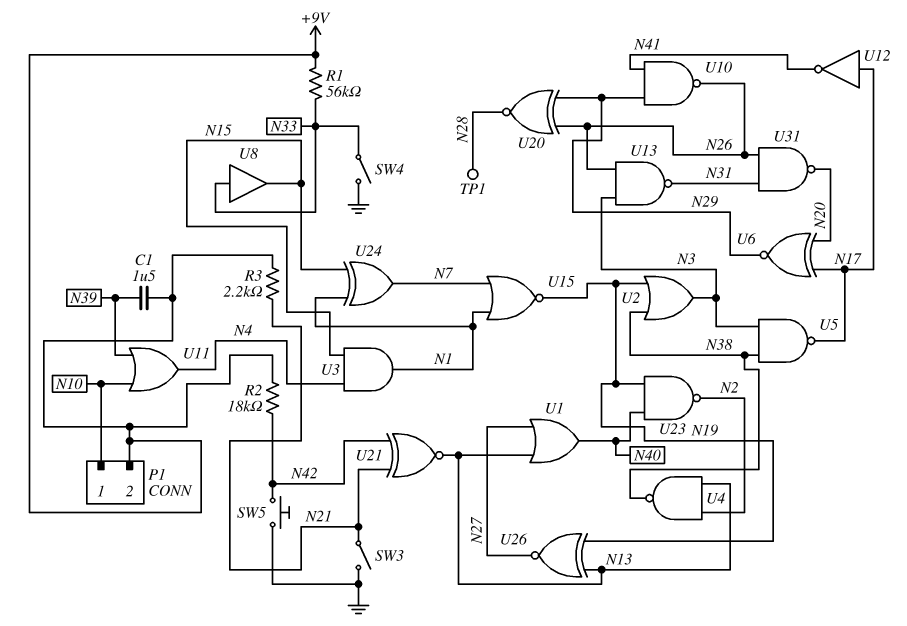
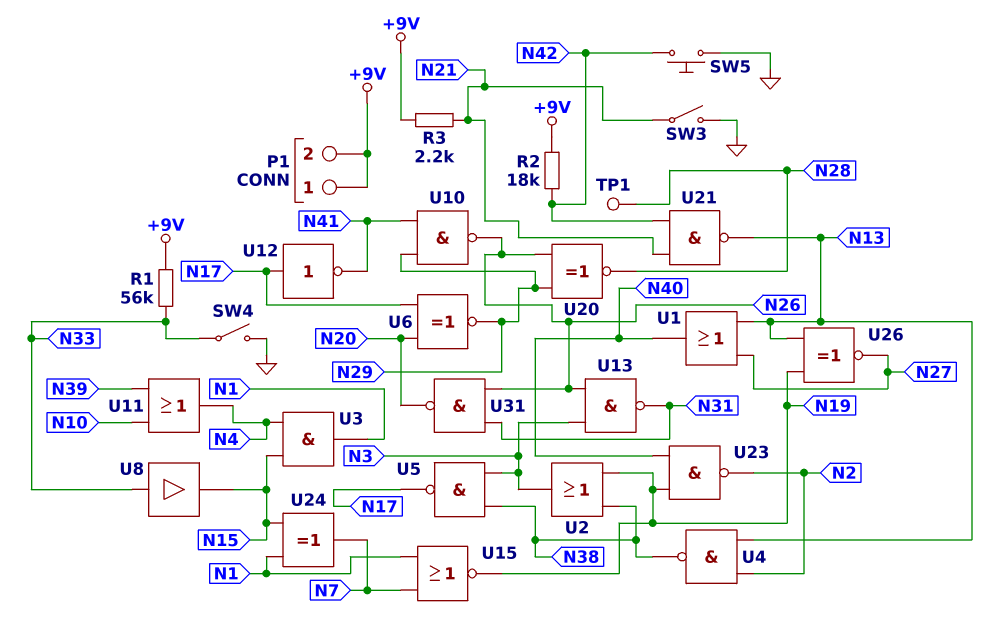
C1: 1.5uF (+9V, N39) -> none
P1 pin 1: N10 -> +9V
U21: XNOR (in N21, in N42, out N13) -> NAND (in N21, in N42, out N13)

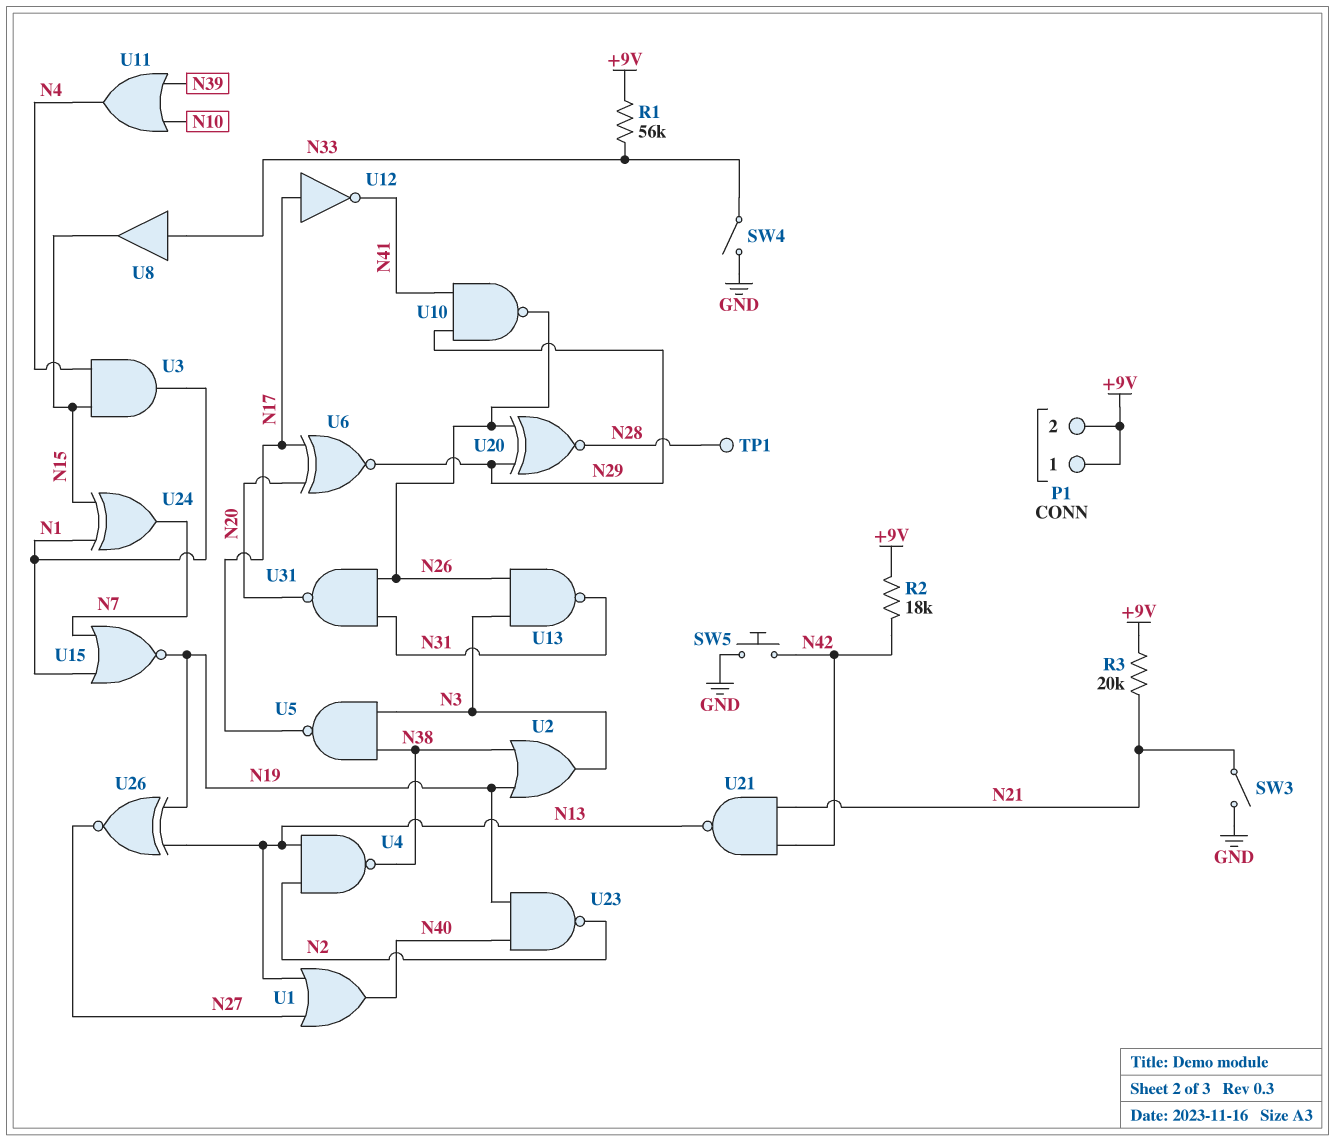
R3: 2.2k (+9V, N21) -> 20k (+9V, N21)

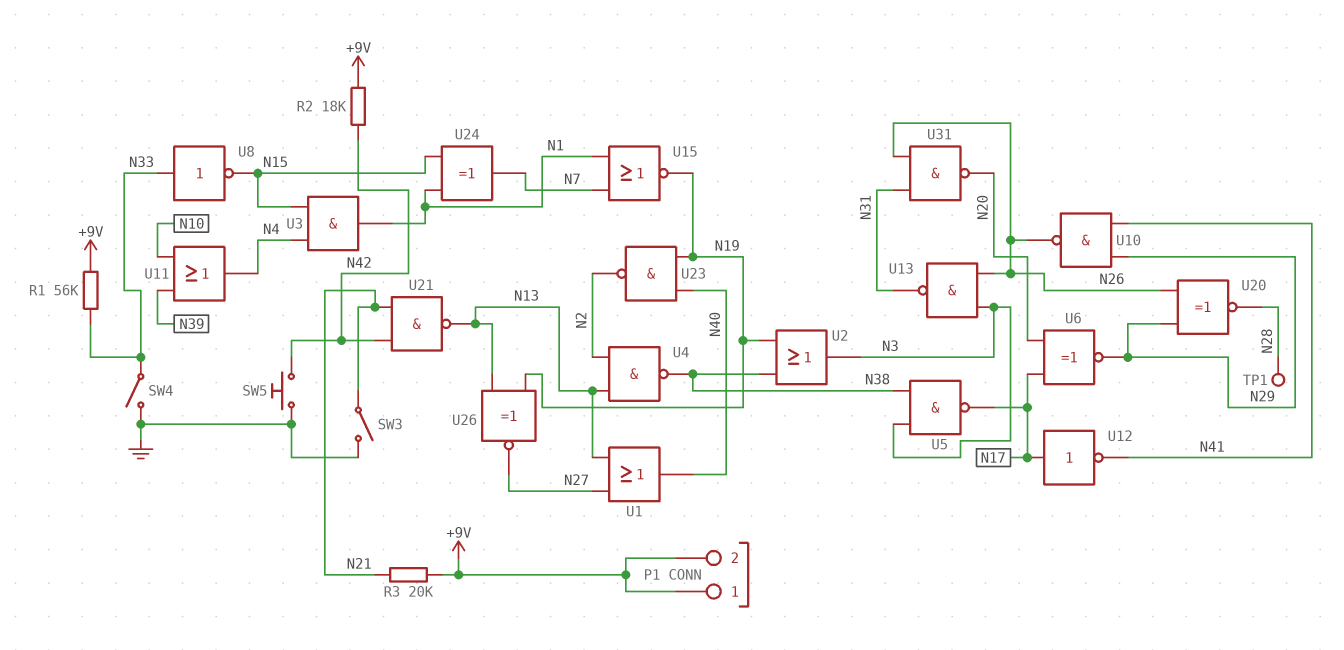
U8: buffer (in N33, out N15) -> NOT (in N33, out N15)

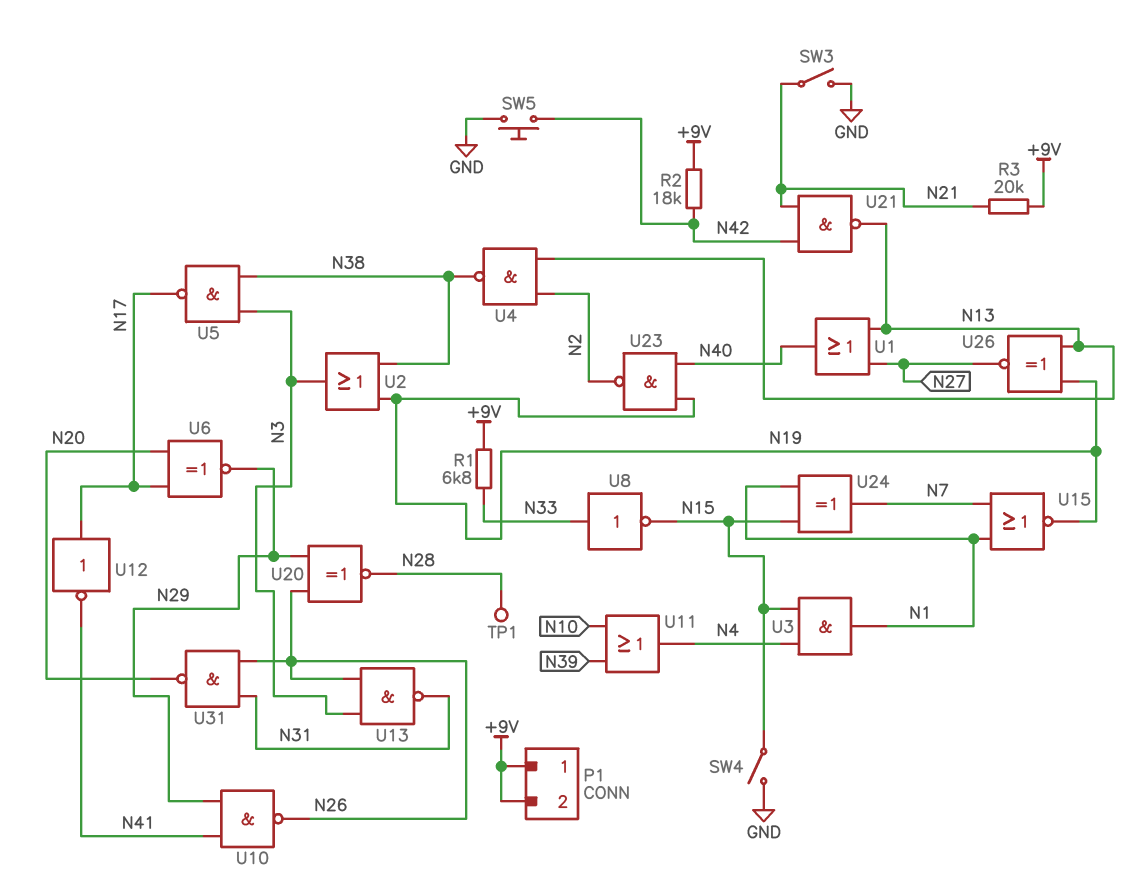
R1: 56k (+9V, N33) -> 6.8k (+9V, N33)
SW4: switch (GND, N33) -> switch (GND, N15)

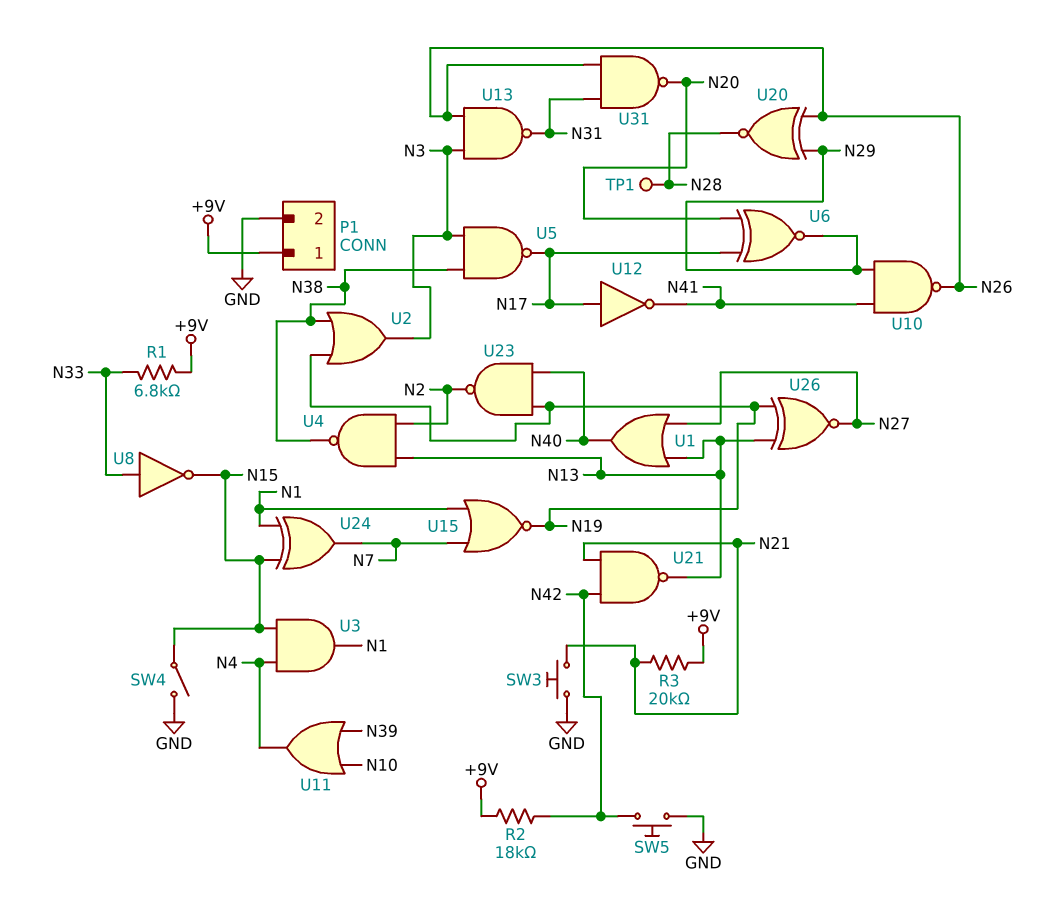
P1 pin 2: +9V -> GND
SW3: switch (GND, N21) -> button (GND, N21)

